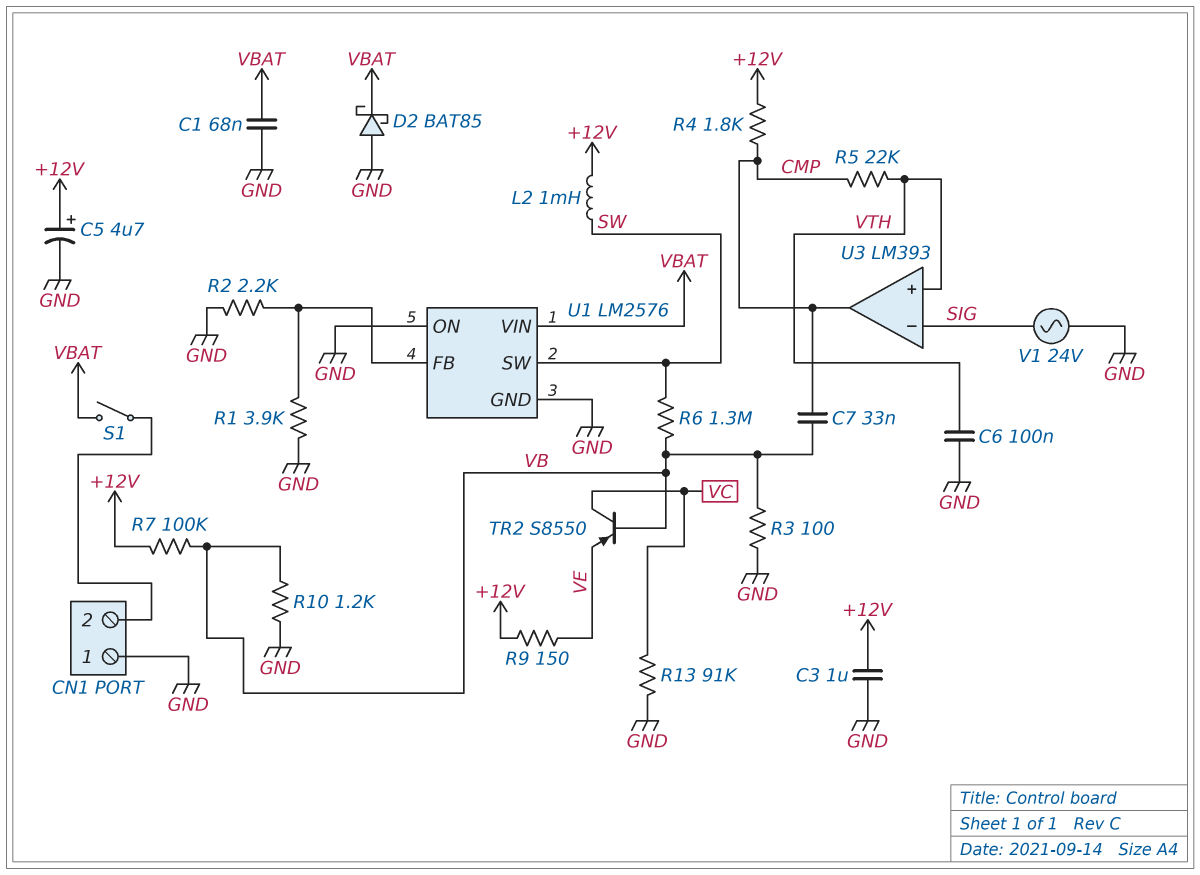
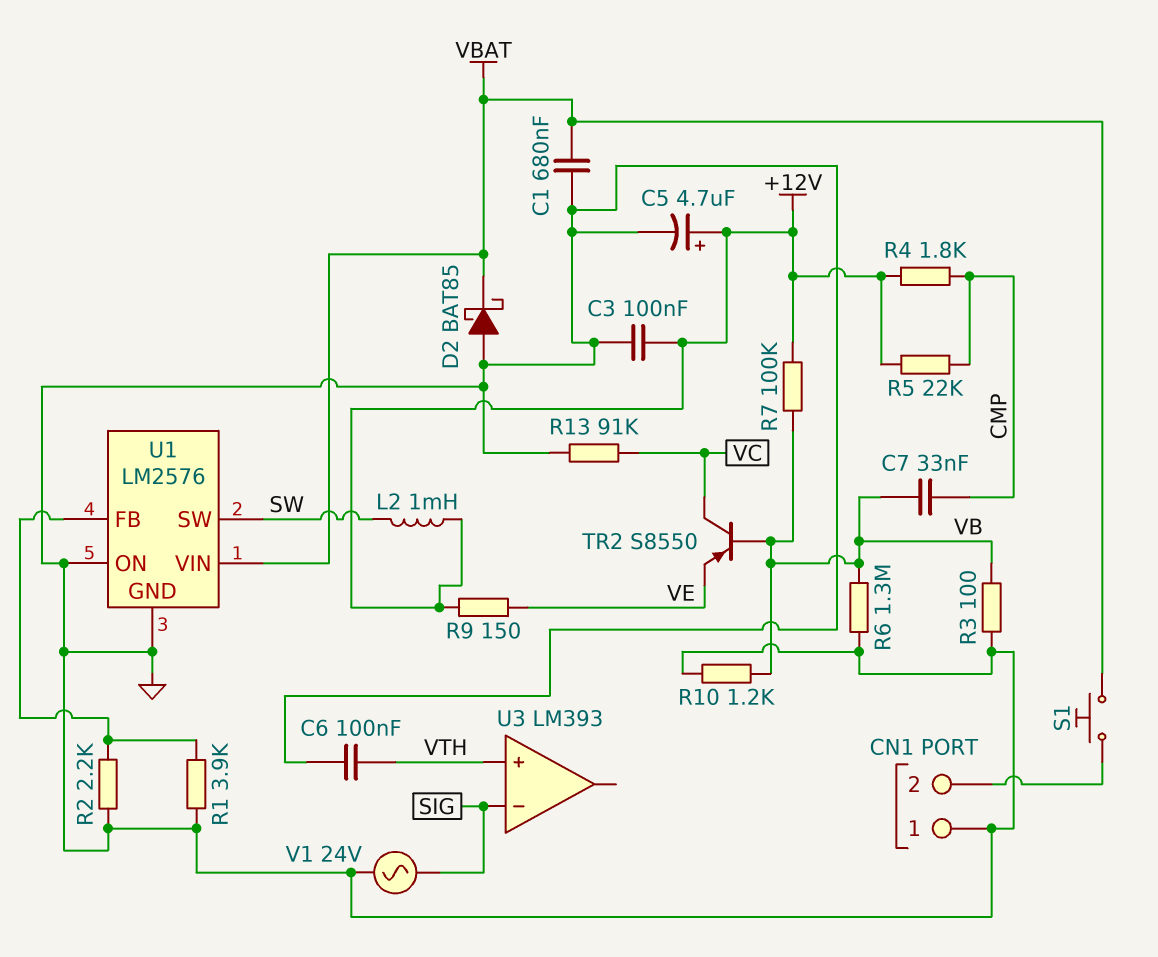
C1: 68nF (GND, VBAT) -> 680nF (GND, VBAT)
C3: 1uF (+12V, GND) -> 100nF (+12V, GND)
R5: 22k (CMP, VTH) -> 22k (+12V, CMP)
R6: 1.3M (SW, VB) -> 1.3M (GND, VB)
S1: switch (CN1/2, VBAT) -> button (CN1/2, VBAT)
U3 pin out: CMP -> none

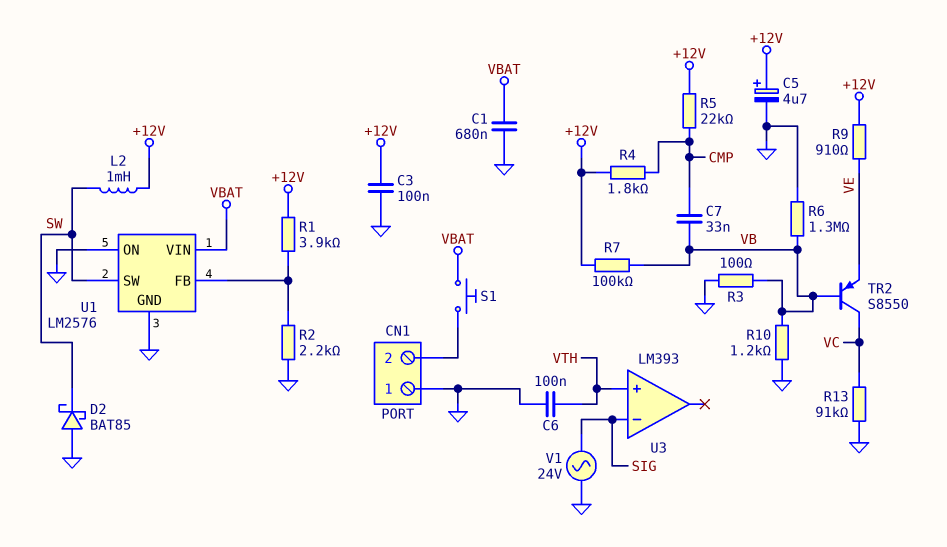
D2: schottky BAT85 (A GND, K VBAT) -> schottky BAT85 (A GND, K SW)
R1: 3.9k (GND, U1/FB) -> 3.9k (+12V, U1/FB)
R9: 150 (+12V, VE) -> 910 (+12V, VE)

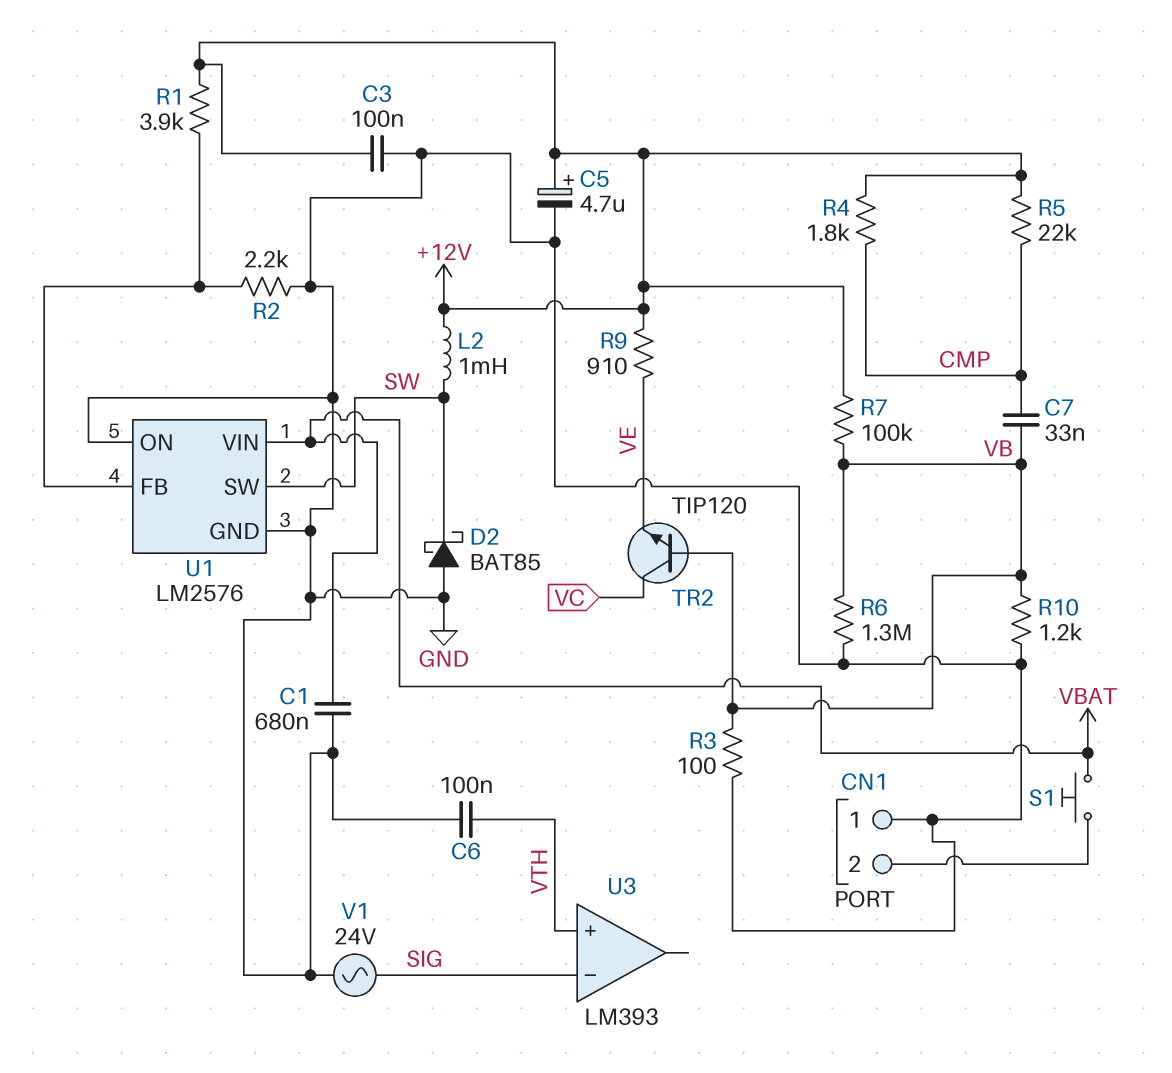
R13: 91k (GND, VC) -> none
TR2: PNP S8550 (B VB, C VC, E VE) -> NPN TIP120 (B VB, C VC, E VE)

